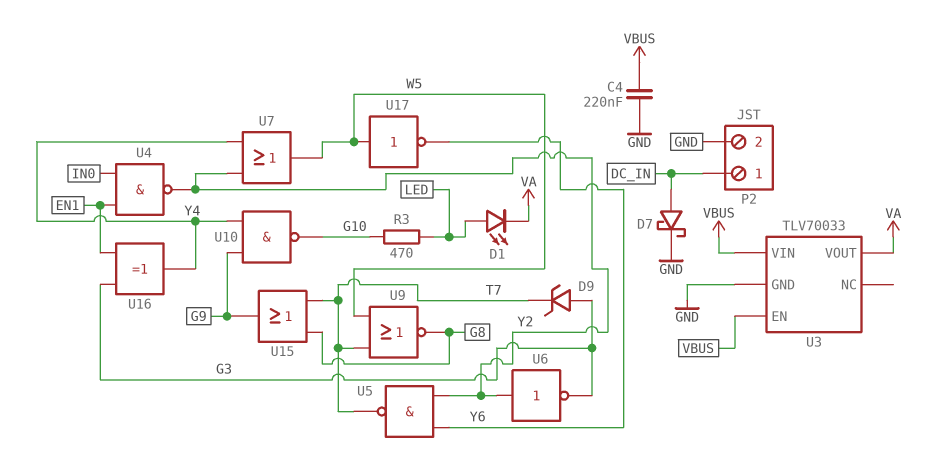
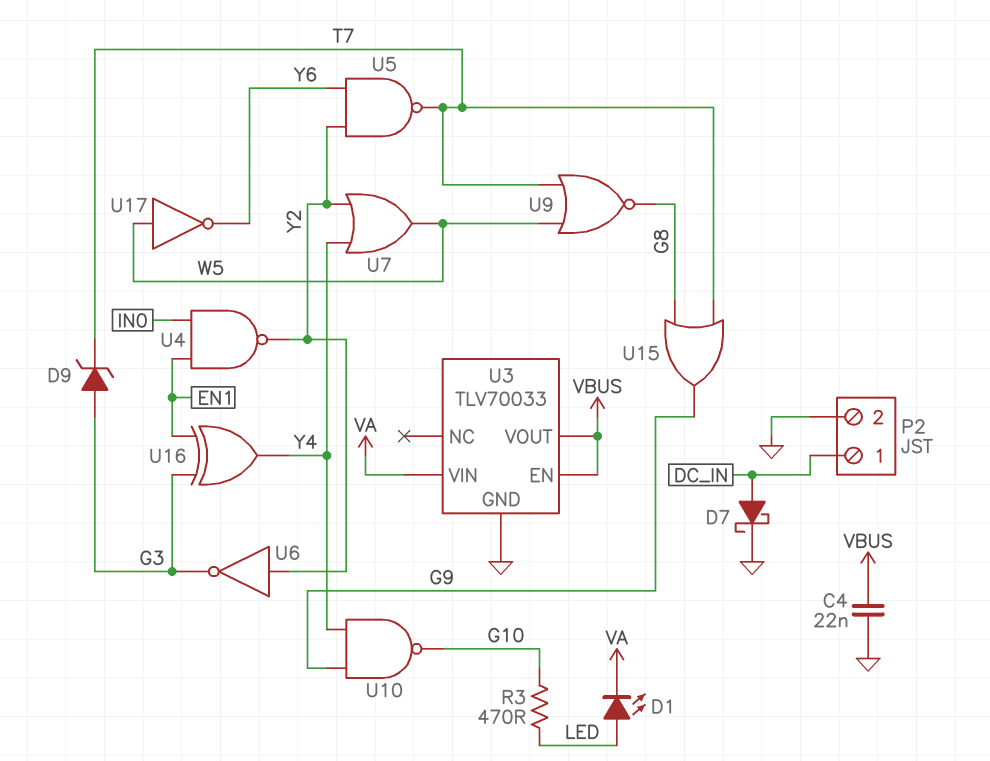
C4: 220nF (GND, VBUS) -> 22nF (GND, VBUS)
U3 pin VIN: VBUS -> VA
U3 pin VOUT: VA -> VBUS

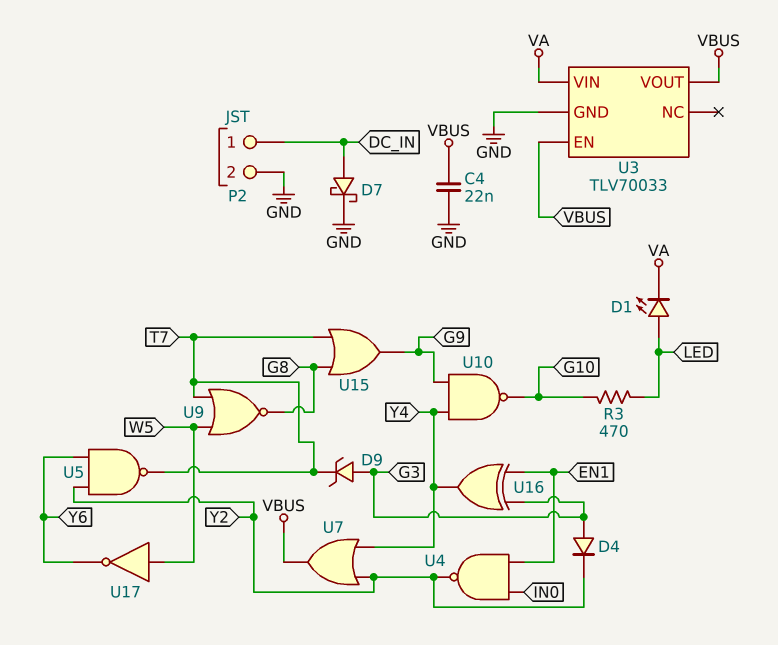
D4: none -> diode (A G3, K Y2)
U6: NOT (in Y2, out G3) -> none
U7: OR (in Y2, in Y4, out W5) -> OR (in Y2, in Y4, out VBUS)

